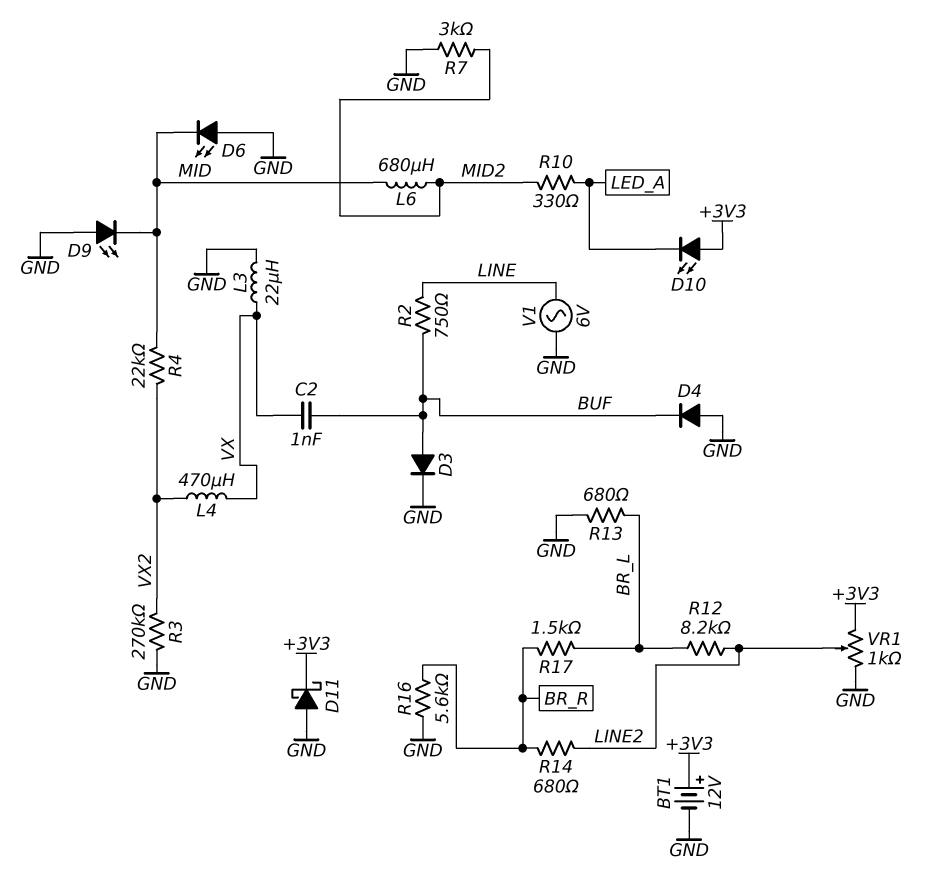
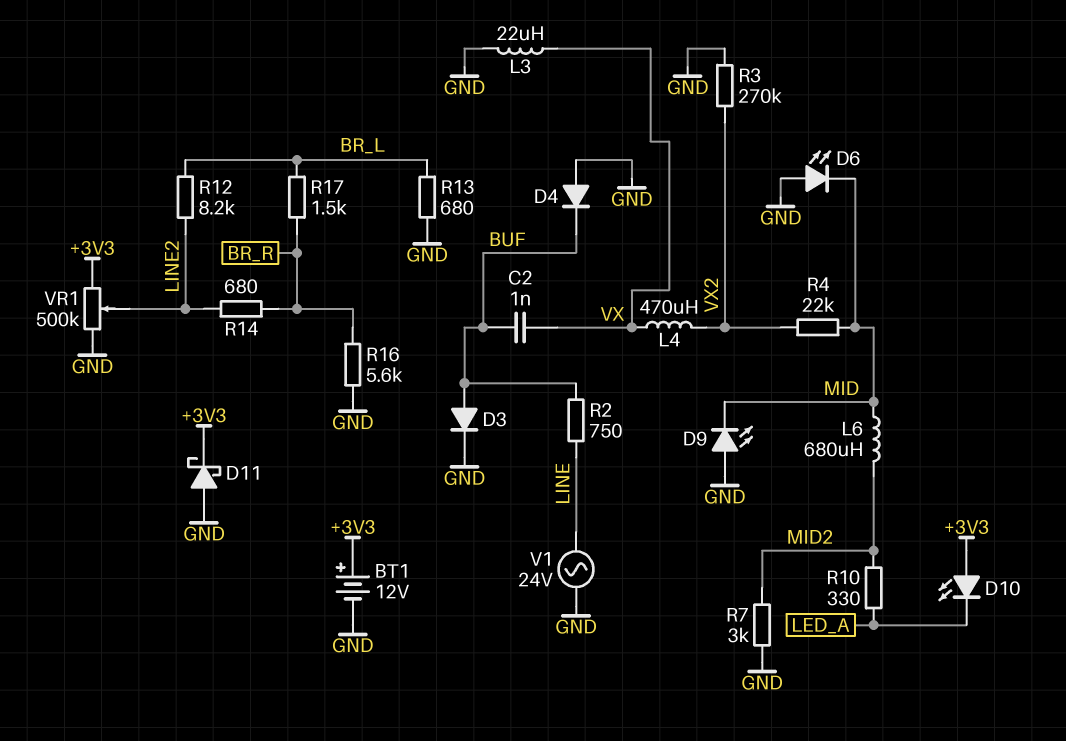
V1: AC 6V (GND, LINE) -> AC 24V (GND, LINE)
VR1: 1k (+3V3, GND, wiper LINE2) -> 500k (+3V3, GND, wiper LINE2)

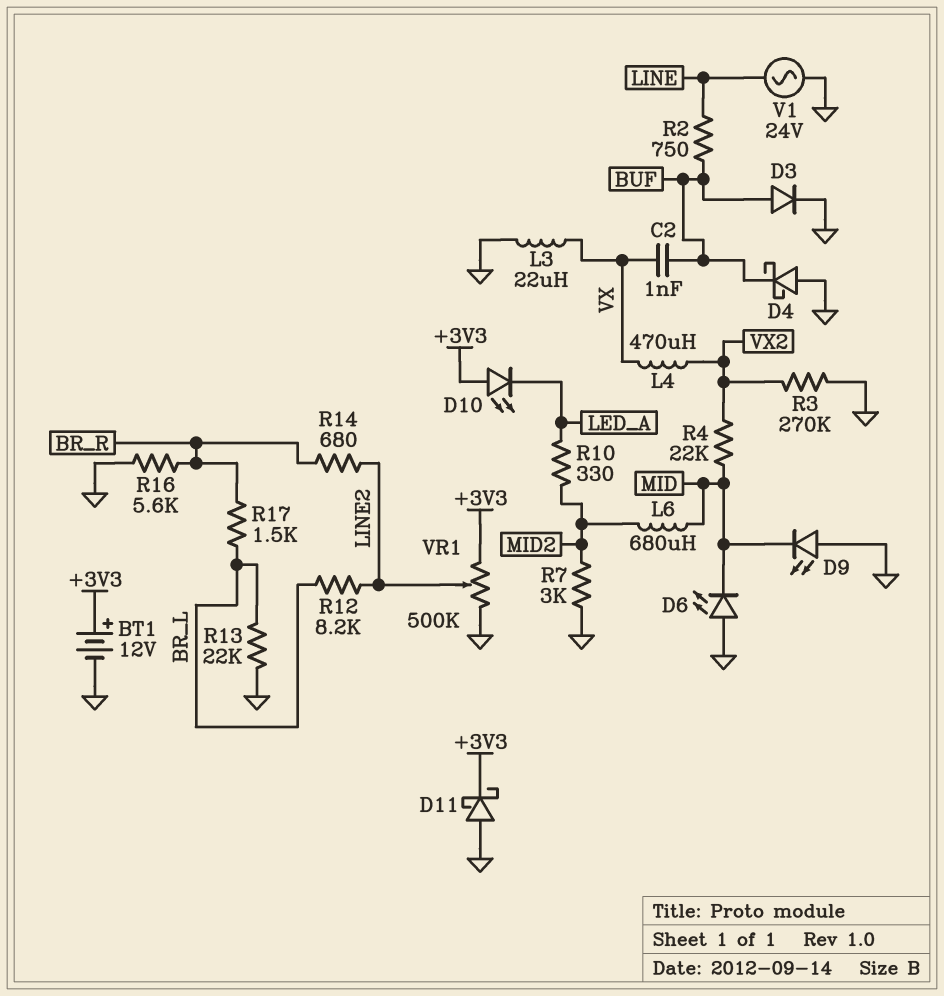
D4: diode (A GND, K BUF) -> schottky (A GND, K BUF)
R13: 680 (BR_L, GND) -> 22k (BR_L, GND)

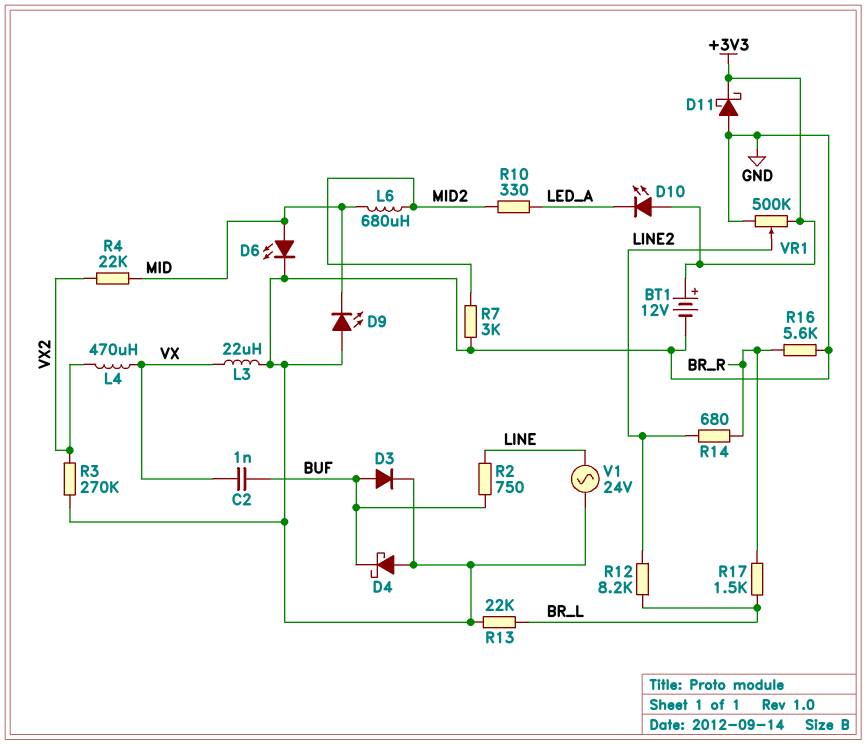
D6: LED (A GND, K MID) -> LED (A MID, K GND)

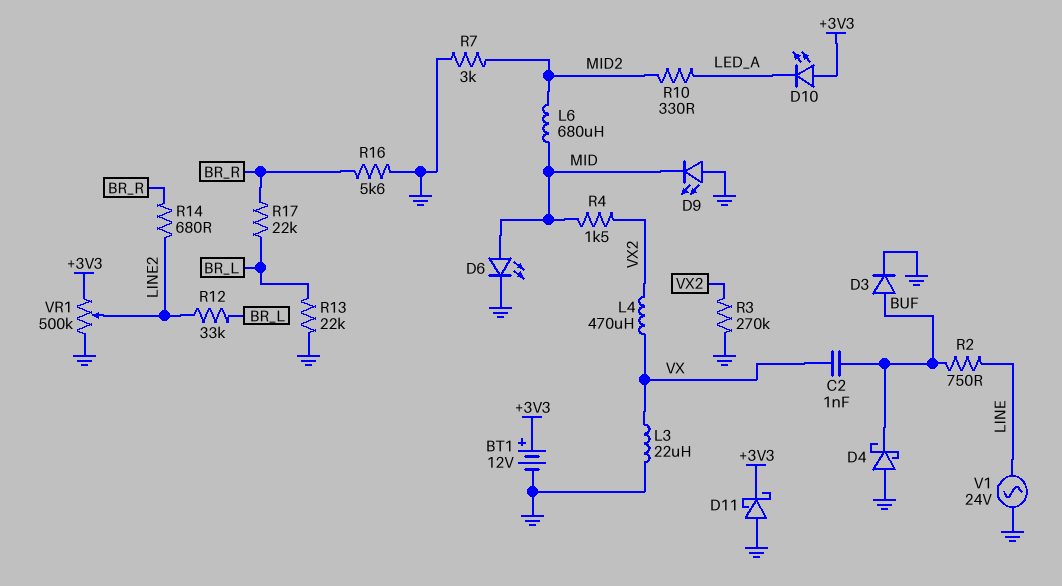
R4: 22k (MID, VX2) -> 1.5k (MID, VX2)
R12: 8.2k (BR_L, LINE2) -> 33k (BR_L, LINE2)
R17: 1.5k (BR_L, BR_R) -> 22k (BR_L, BR_R)

